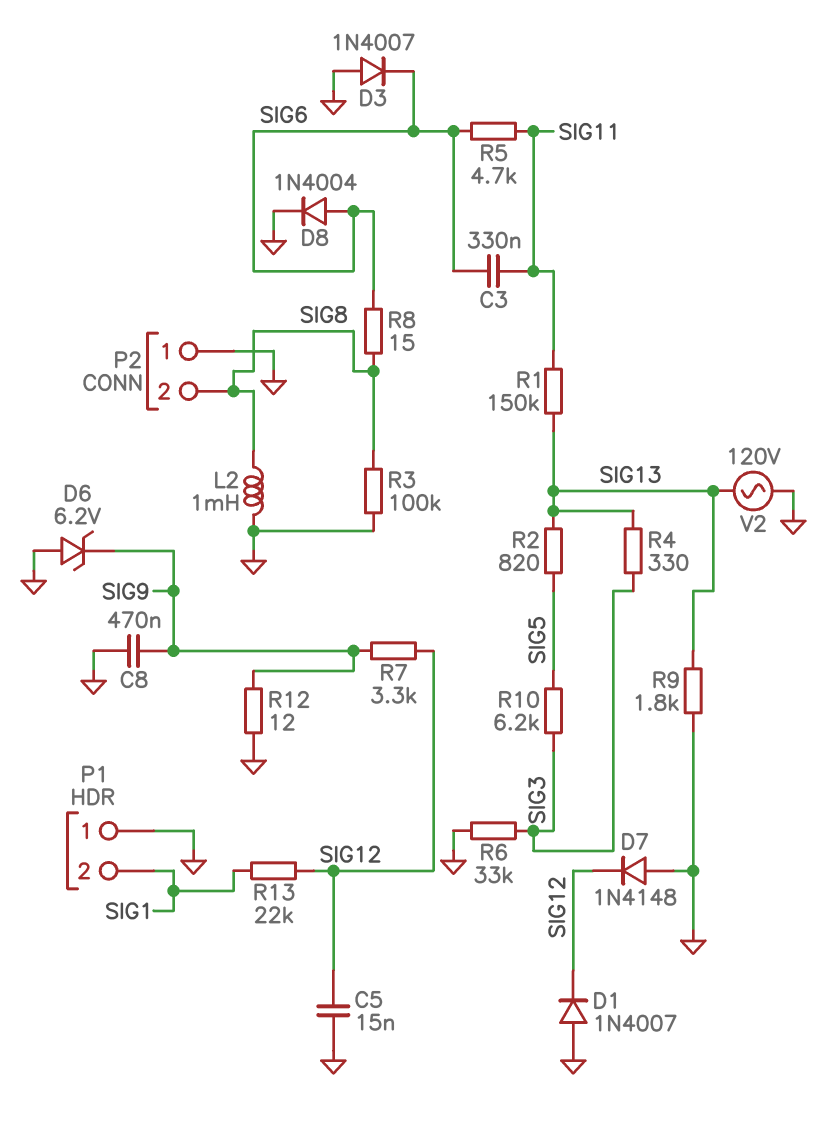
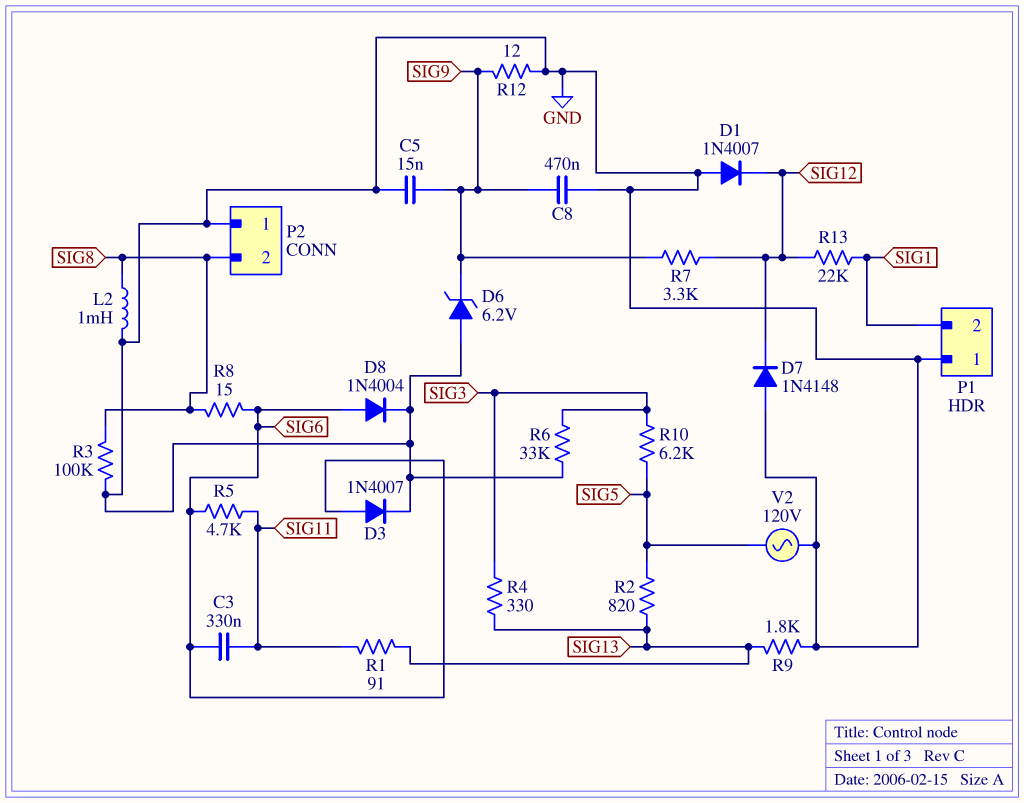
C5: 15nF (GND, SIG12) -> 15nF (GND, SIG9)
D3: diode 1N4007 (A GND, K SIG6) -> diode 1N4007 (A SIG6, K GND)
R1: 150k (SIG11, SIG13) -> 91 (SIG11, SIG13)
V2: AC 120V (GND, SIG13) -> AC 120V (GND, SIG5)

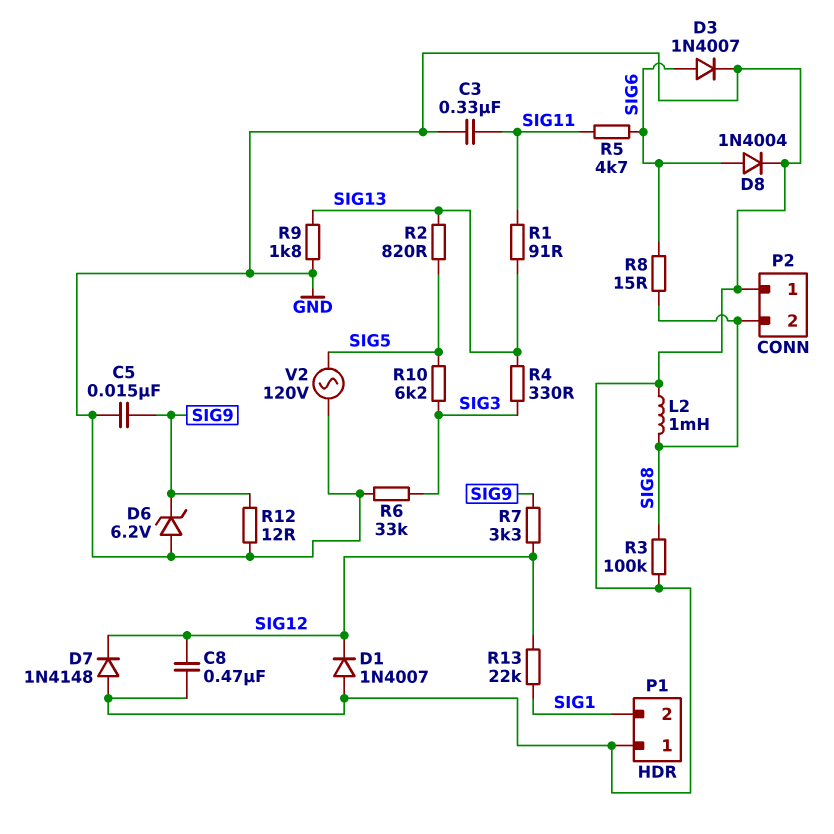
C3: 330nF (SIG6, SIG11) -> 330nF (GND, SIG11)
C8: 470nF (GND, SIG9) -> 470nF (GND, SIG12)

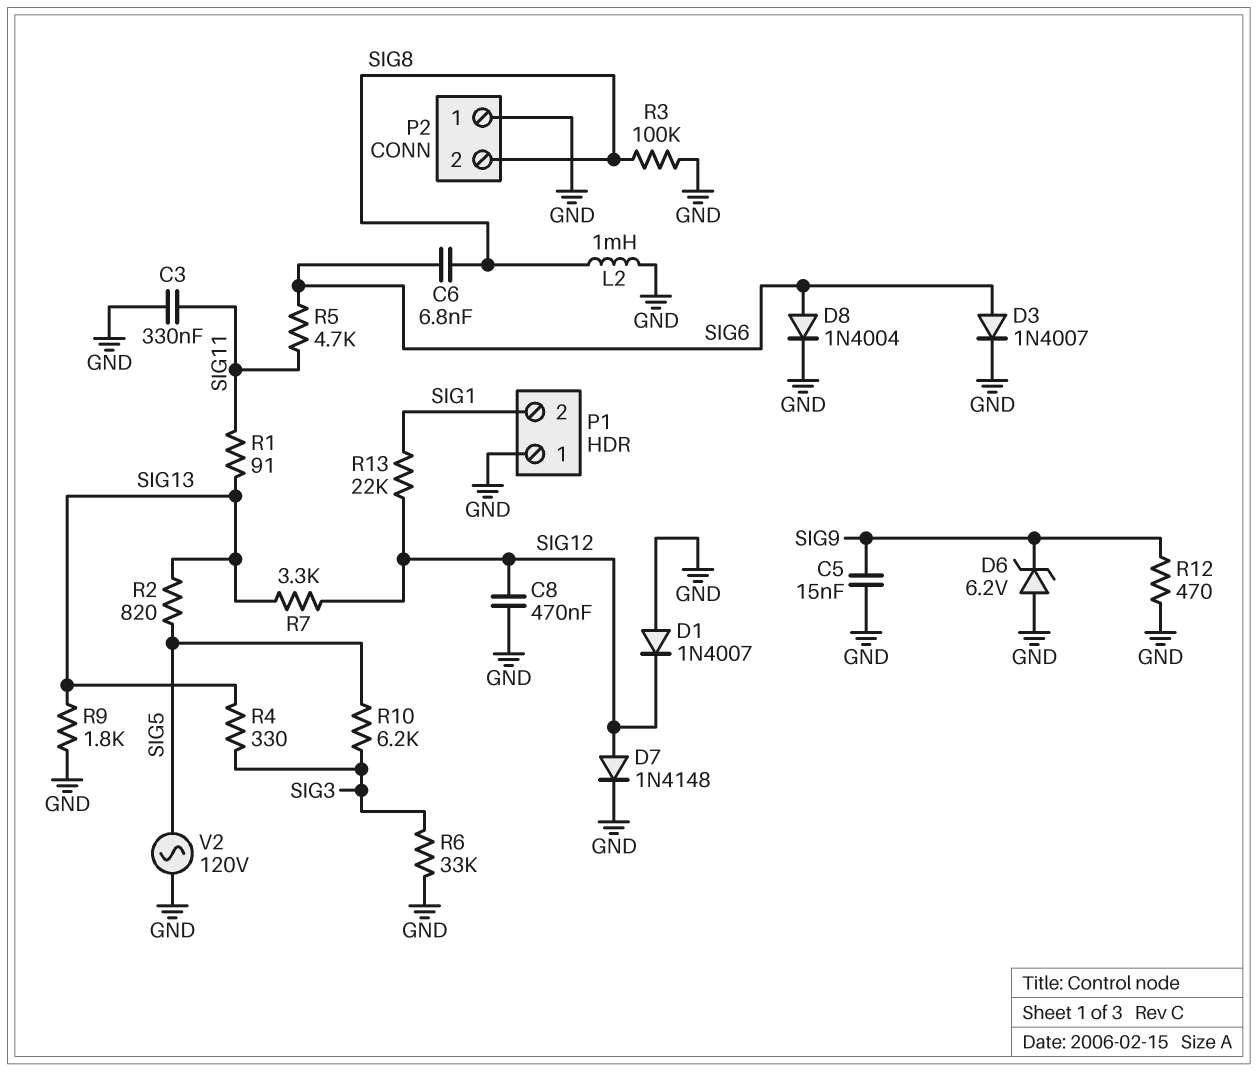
C6: none -> 6.8nF (SIG6, SIG8)
D7: diode 1N4148 (A GND, K SIG12) -> diode 1N4148 (A SIG12, K GND)
R7: 3.3k (SIG9, SIG12) -> 3.3k (SIG12, SIG13)
R8: 15 (SIG6, SIG8) -> none
R12: 12 (GND, SIG9) -> 470 (GND, SIG9)

